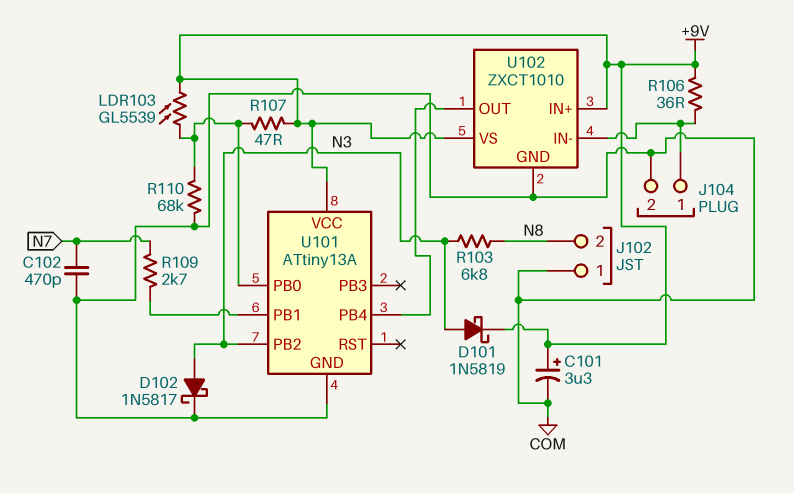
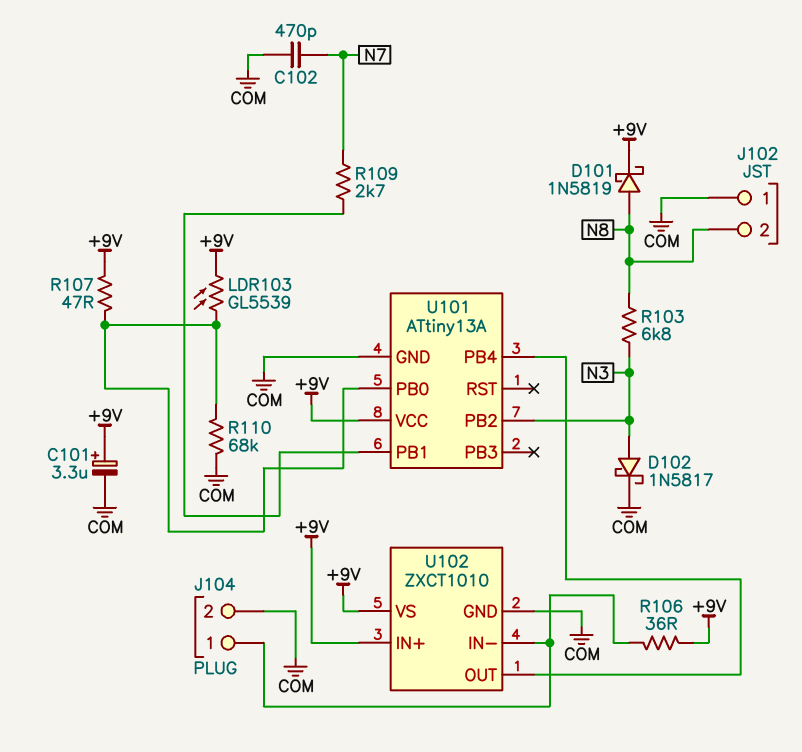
D101: schottky 1N5819 (A N3, K +9V) -> schottky 1N5819 (A N8, K +9V)

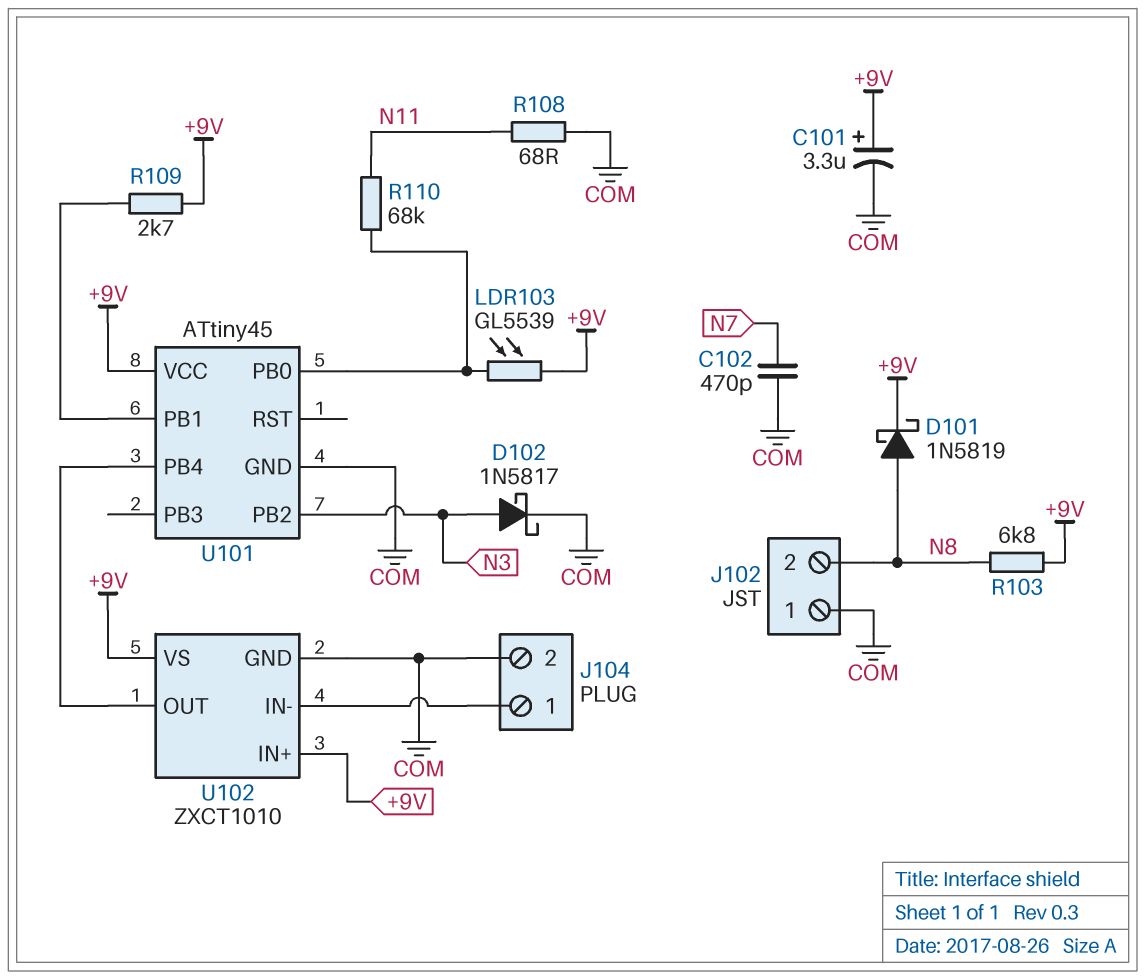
R103: 6.8k (N3, N8) -> 6.8k (+9V, N8)
R106: 36 (+9V, J104/1) -> none
R107: 47 (+9V, U101/PB0) -> none
R108: none -> 68 (COM, N11)
R109: 2.7k (N7, U101/PB1) -> 2.7k (+9V, U101/PB1)
R110: 68k (COM, U101/PB0) -> 68k (N11, U101/PB0)
U101: ATtiny13A -> ATtiny45

